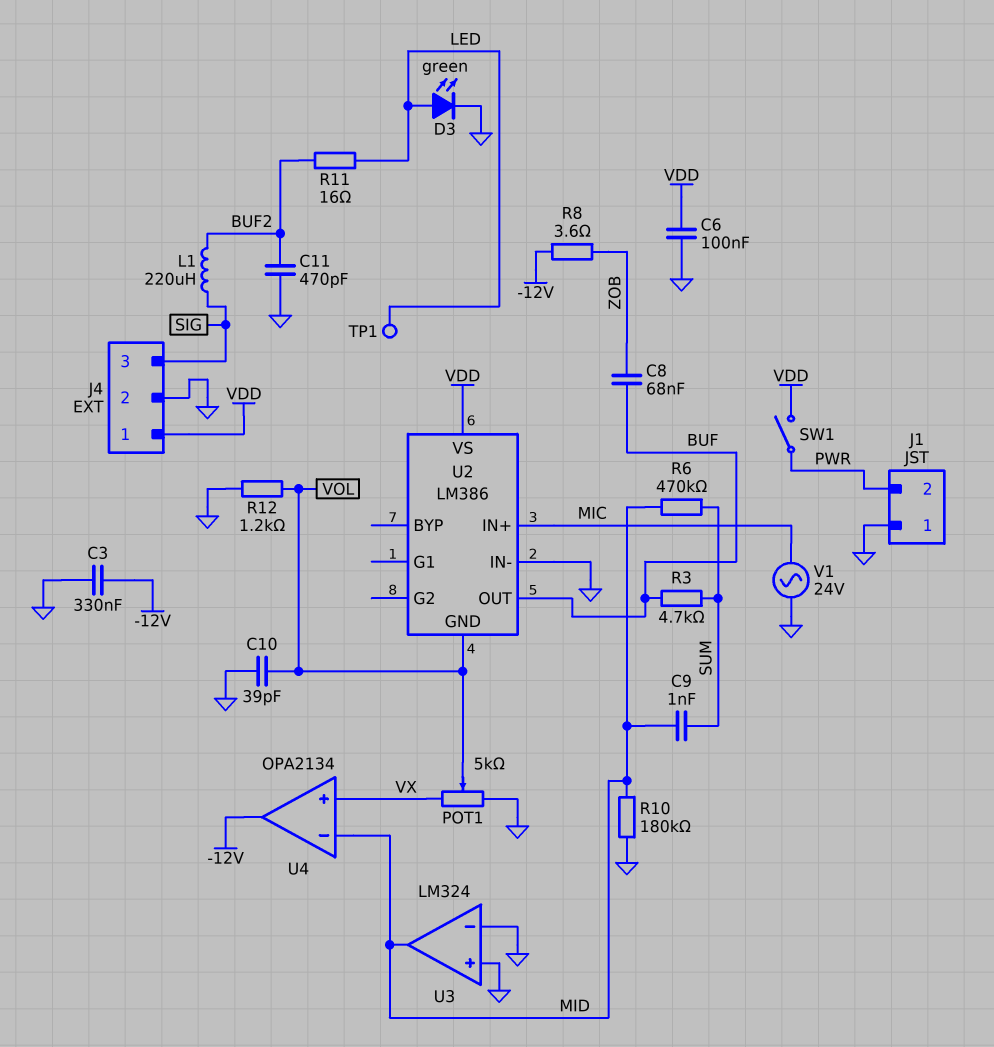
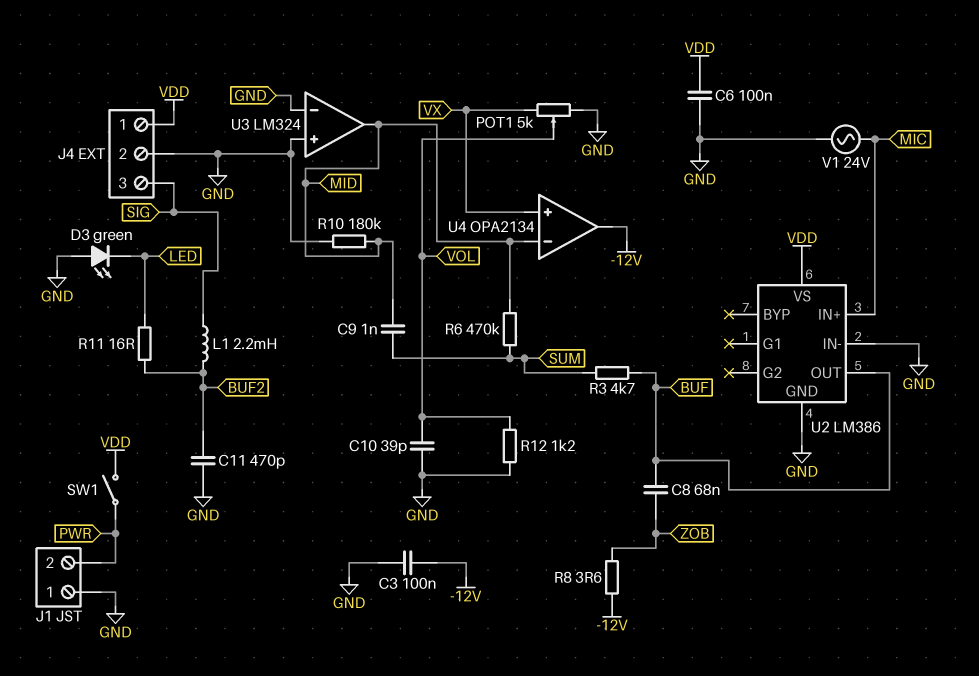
C3: 330nF (-12V, GND) -> 100nF (-12V, GND)
D3: LED green (A LED, K GND) -> LED green (A GND, K LED)
L1: 220uH (BUF2, SIG) -> 2.2mH (BUF2, SIG)
TP1: test point (LED) -> none
U2 pin GND: VOL -> GND

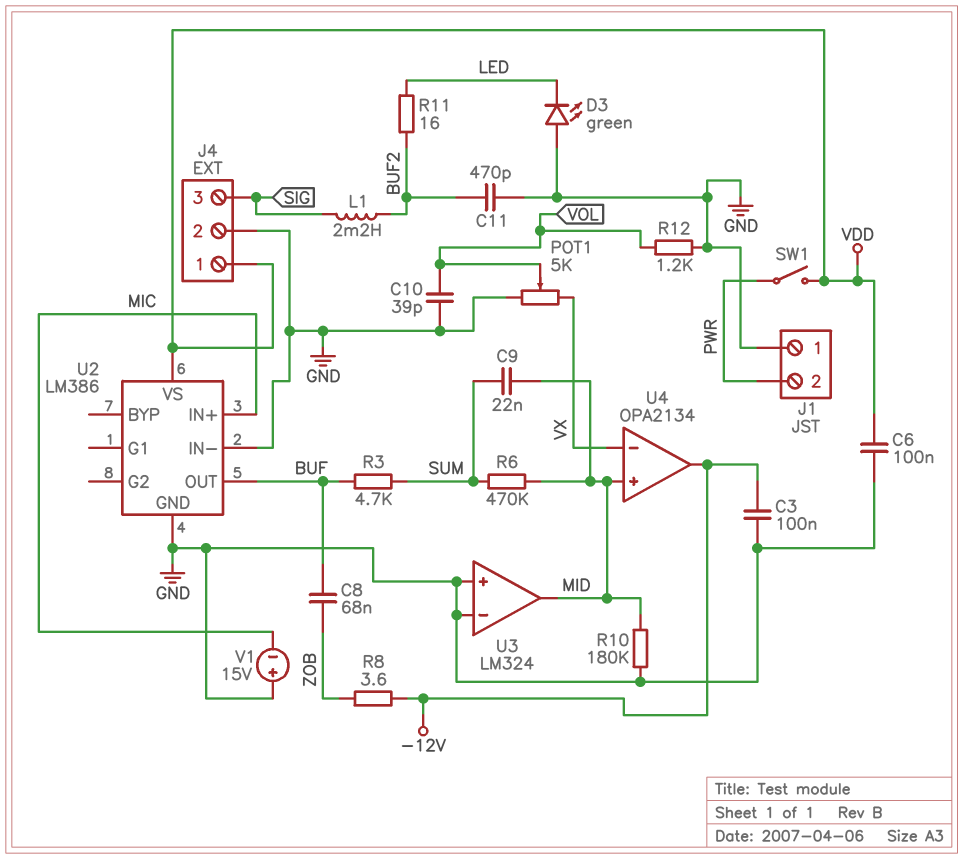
C9: 1nF (MID, SUM) -> 22nF (MID, SUM)
U4 pin in+: VX -> MID
U4 pin in-: MID -> VX
V1: AC 24V (GND, MIC) -> 15V (plus GND, minus MIC)

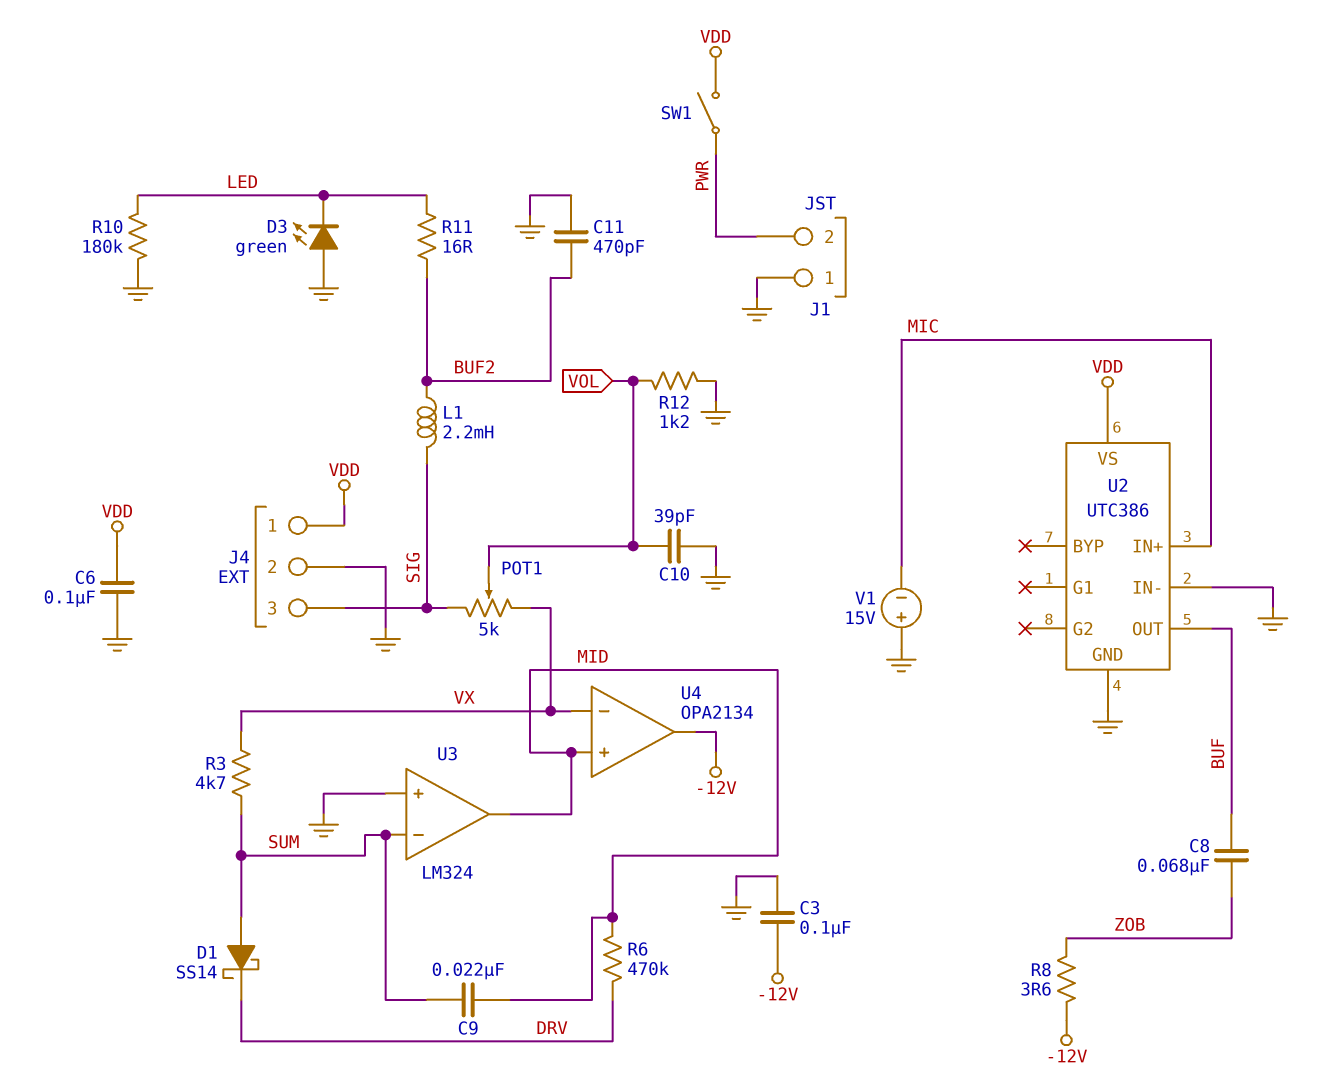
D1: none -> schottky SS14 (A SUM, K DRV)
POT1: 5k (GND, VX, wiper VOL) -> 5k (SIG, VX, wiper VOL)
R3: 4.7k (BUF, SUM) -> 4.7k (SUM, VX)
R6: 470k (MID, SUM) -> 470k (DRV, MID)
R10: 180k (GND, MID) -> 180k (GND, LED)
U2: LM386 -> UTC386
U3 pin in-: GND -> SUM

